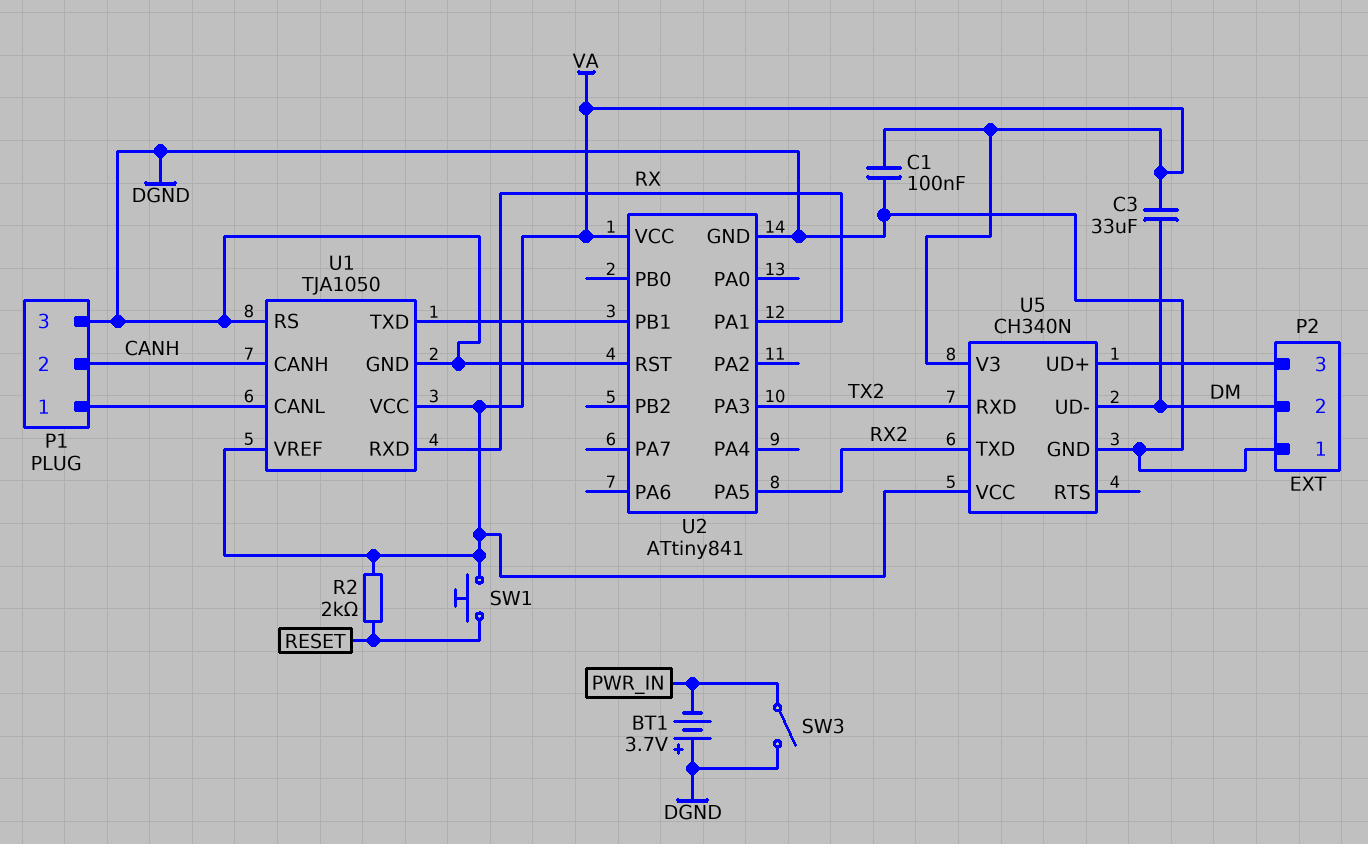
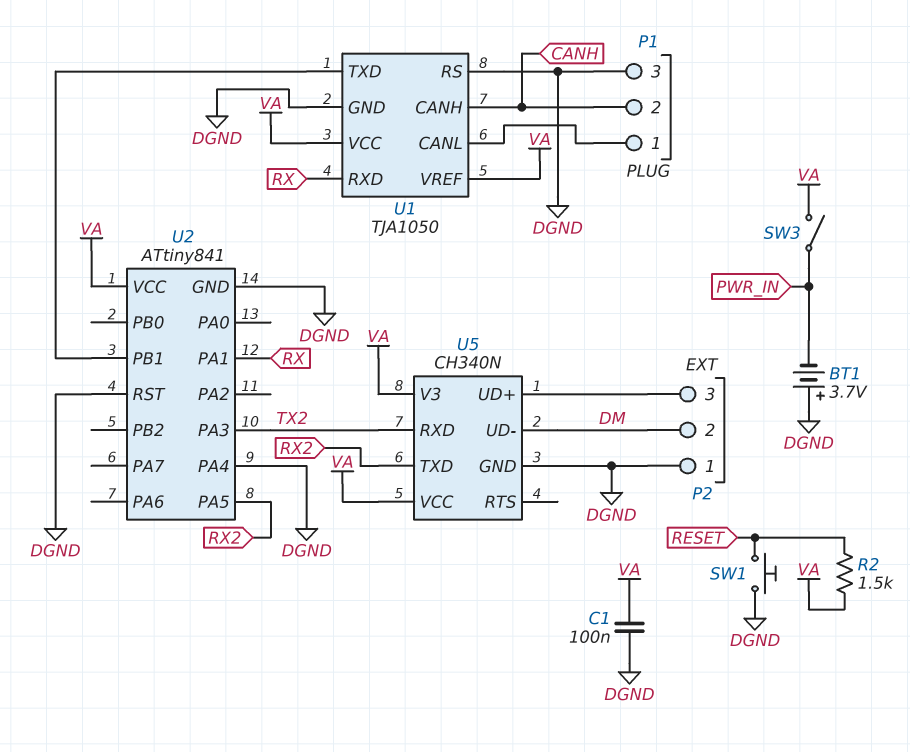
C3: 33uF (DM, VA) -> none
R2: 2k (RESET, VA) -> 1.5k (RESET, VA)
SW1: button (RESET, VA) -> button (DGND, RESET)
SW3: switch (DGND, PWR_IN) -> switch (PWR_IN, VA)
U2 pin PA4: none -> DGND

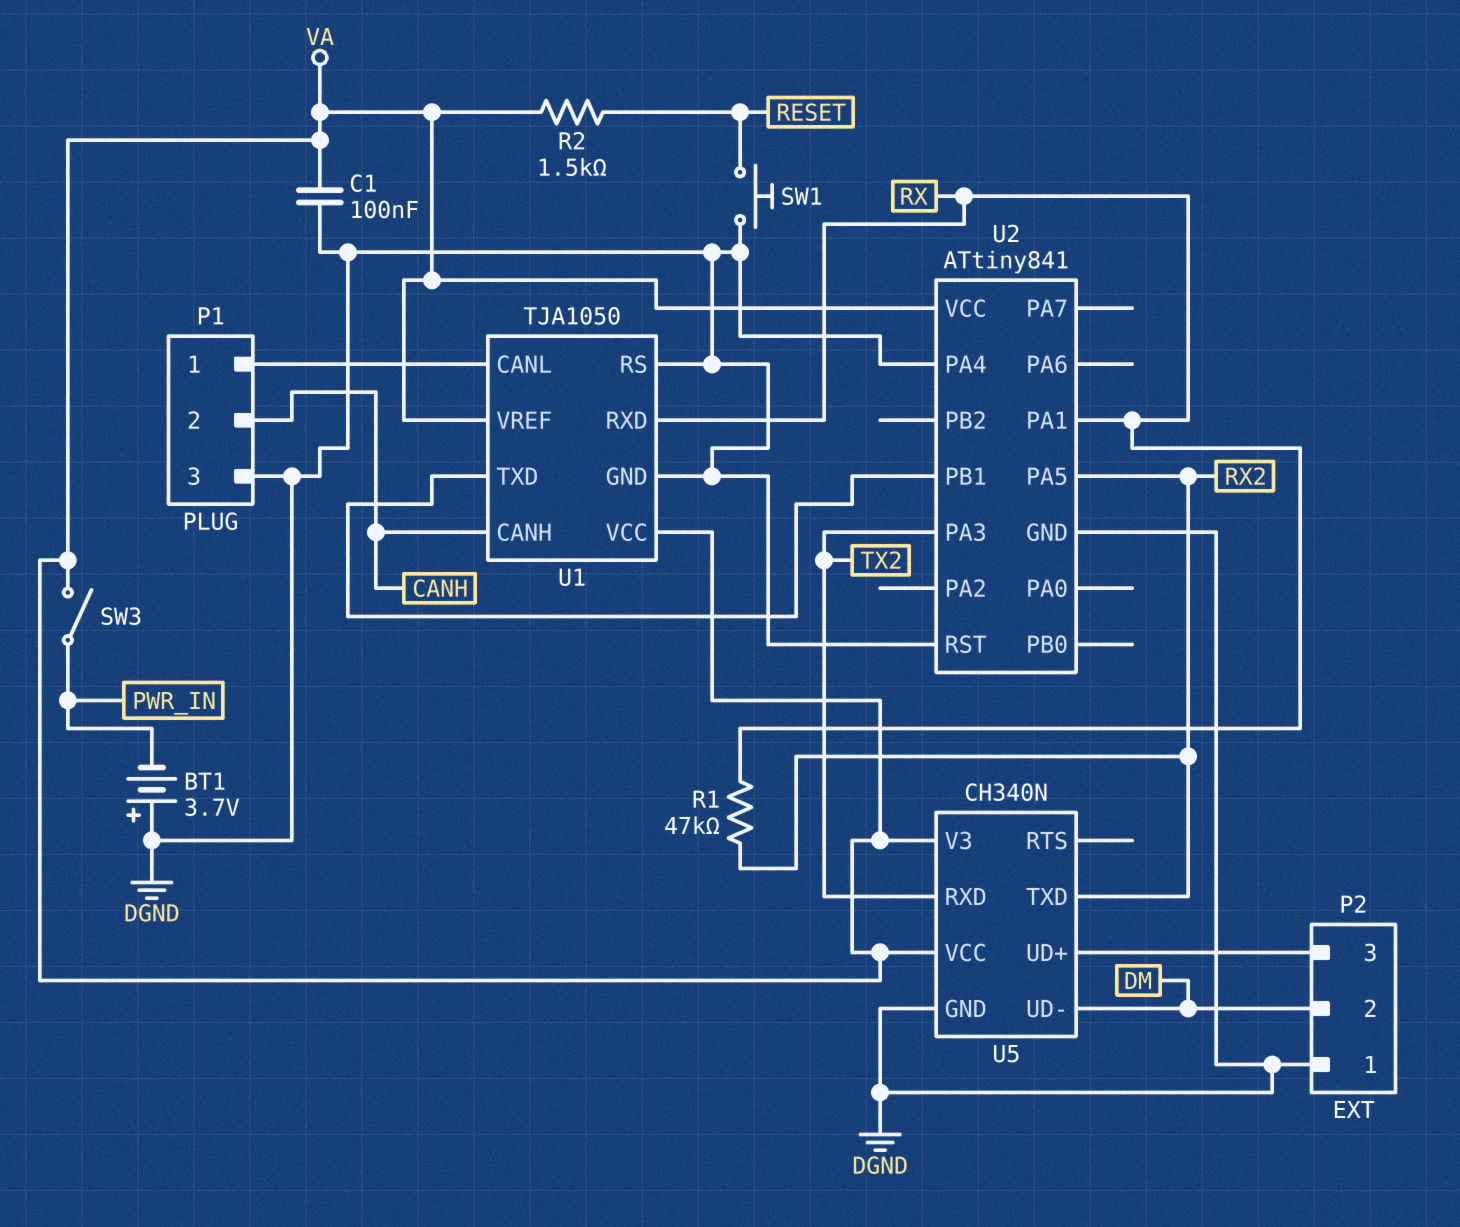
R1: none -> 47k (RX, RX2)

